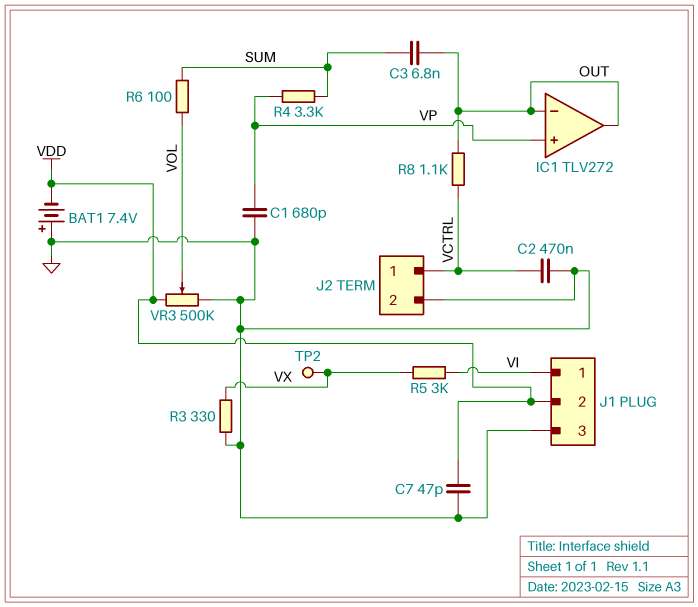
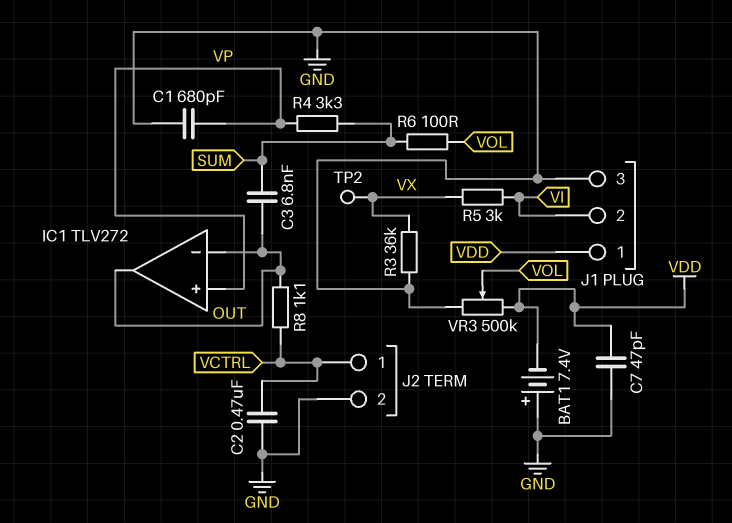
J1 pin 1: VI -> VDD
J1 pin 2: VDD -> VI
R3: 330 (GND, VX) -> 36k (GND, VX)

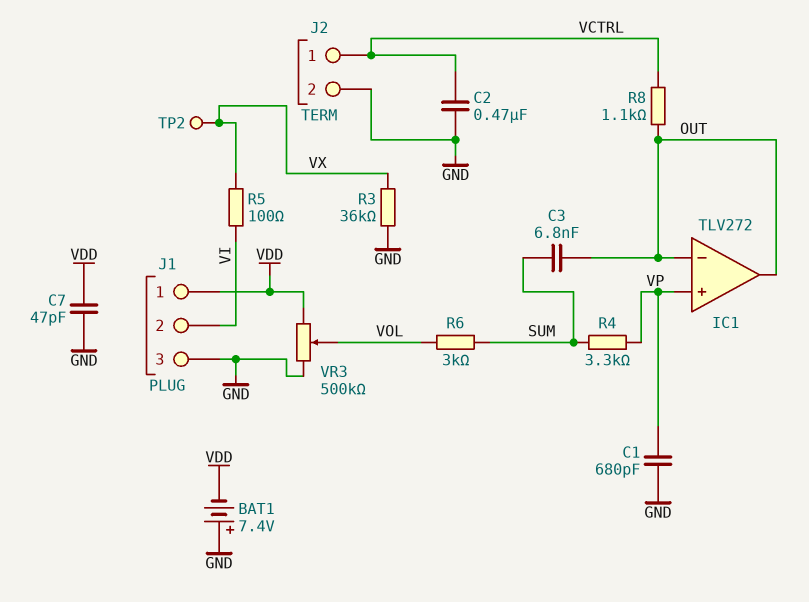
R5: 3k (VI, VX) -> 100 (VI, VX)
R6: 100 (SUM, VOL) -> 3k (SUM, VOL)

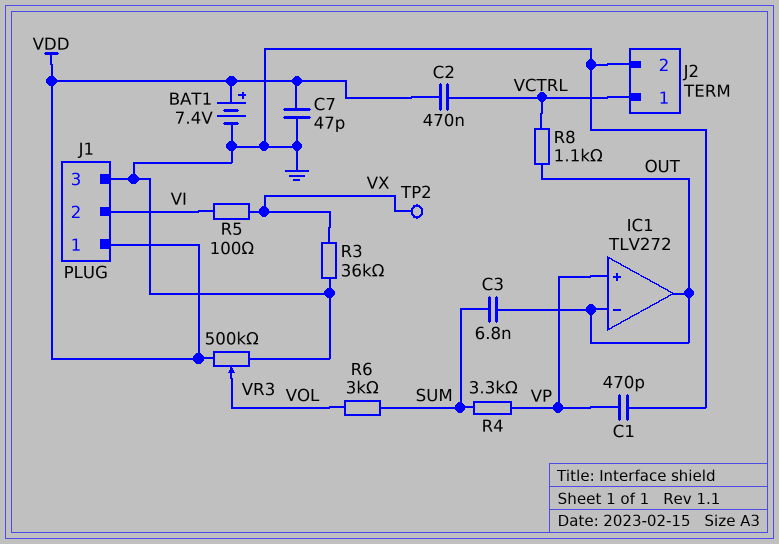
BAT1: 7.4V (plus GND, minus VDD) -> 7.4V (plus VDD, minus GND)
C1: 680pF (GND, VP) -> 470pF (GND, VP)
C2: 470nF (GND, VCTRL) -> 470nF (VCTRL, VDD)

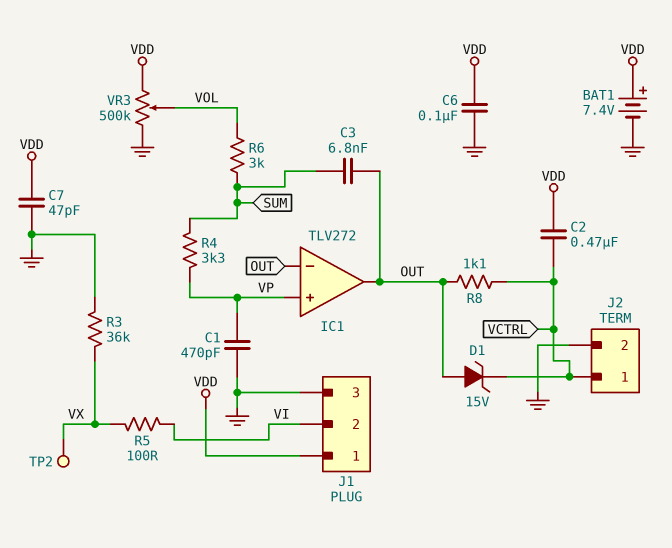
C6: none -> 100nF (GND, VDD)
D1: none -> zener 15V (A OUT, K VCTRL)

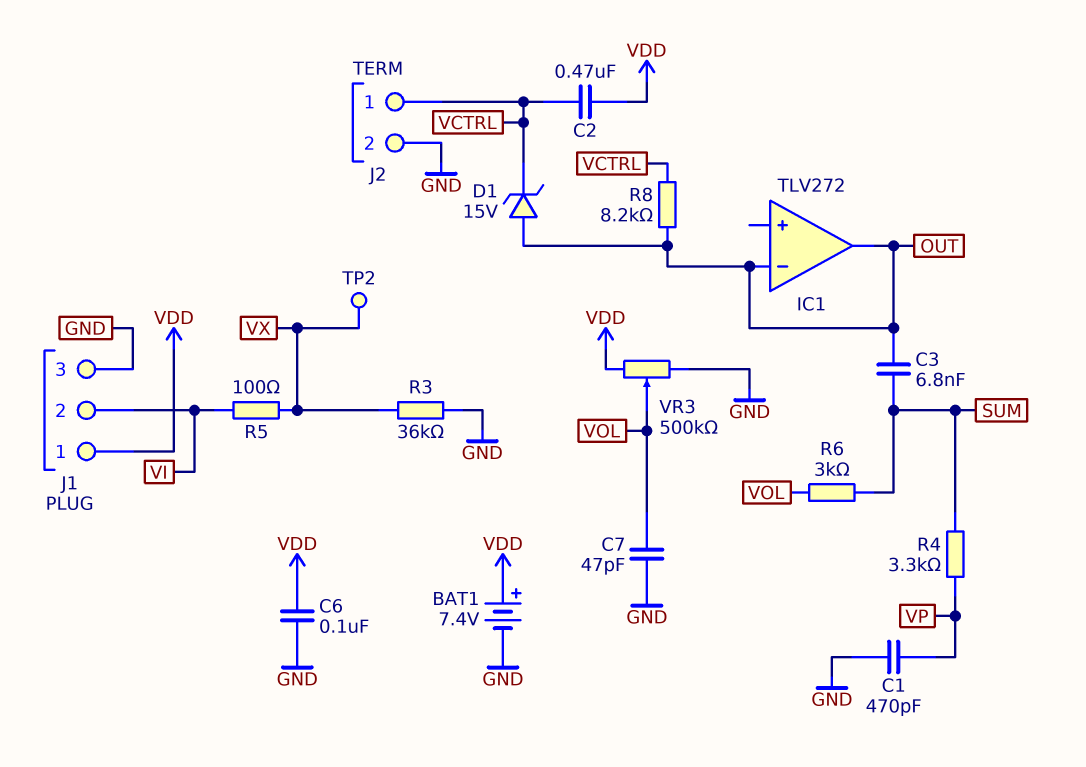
C7: 47pF (GND, VDD) -> 47pF (GND, VOL)
IC1 pin in+: VP -> none
R8: 1.1k (OUT, VCTRL) -> 8.2k (OUT, VCTRL)

